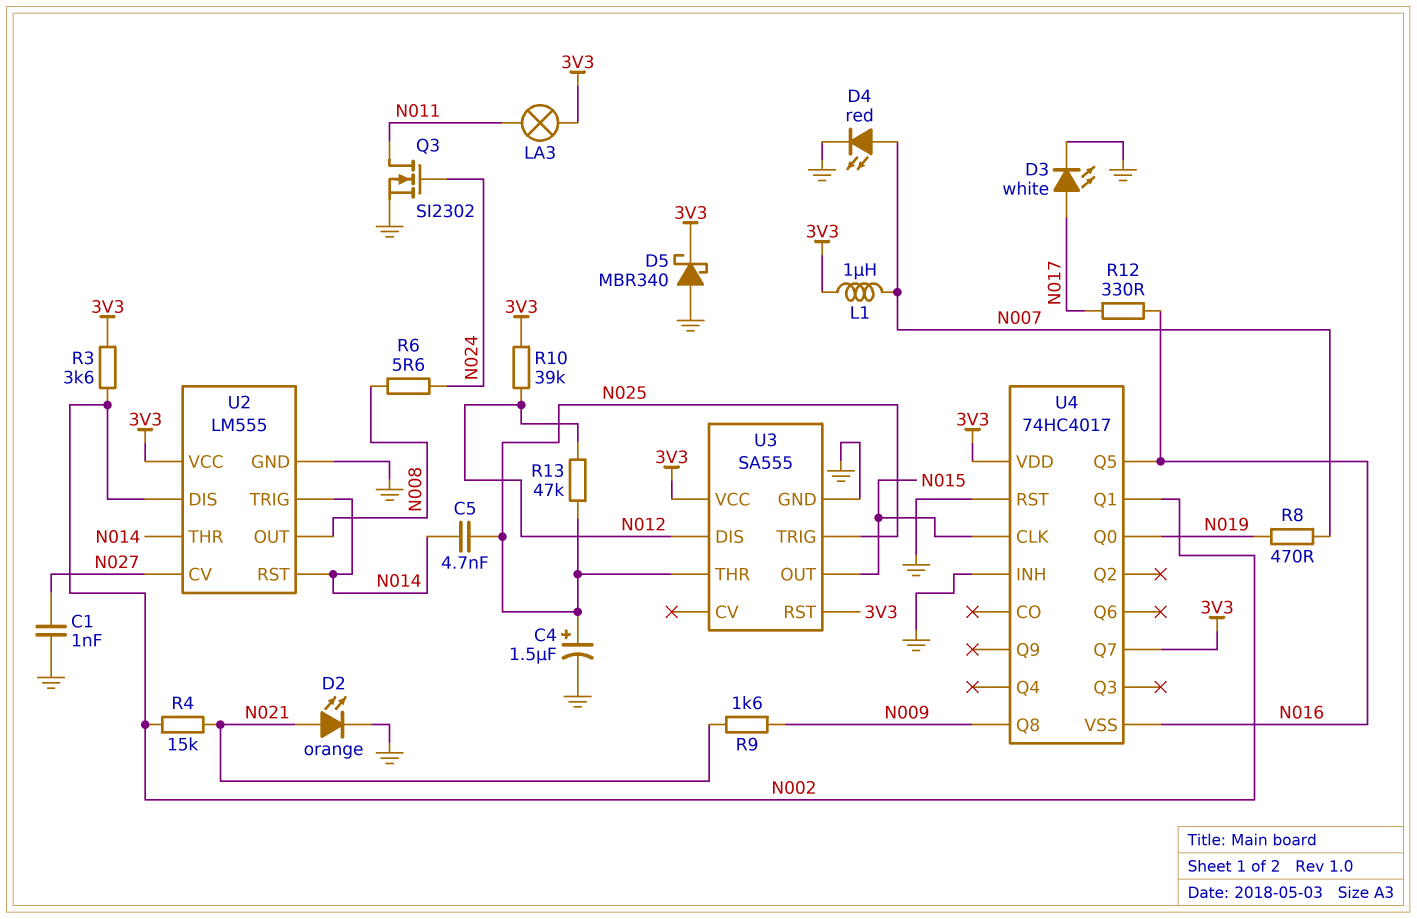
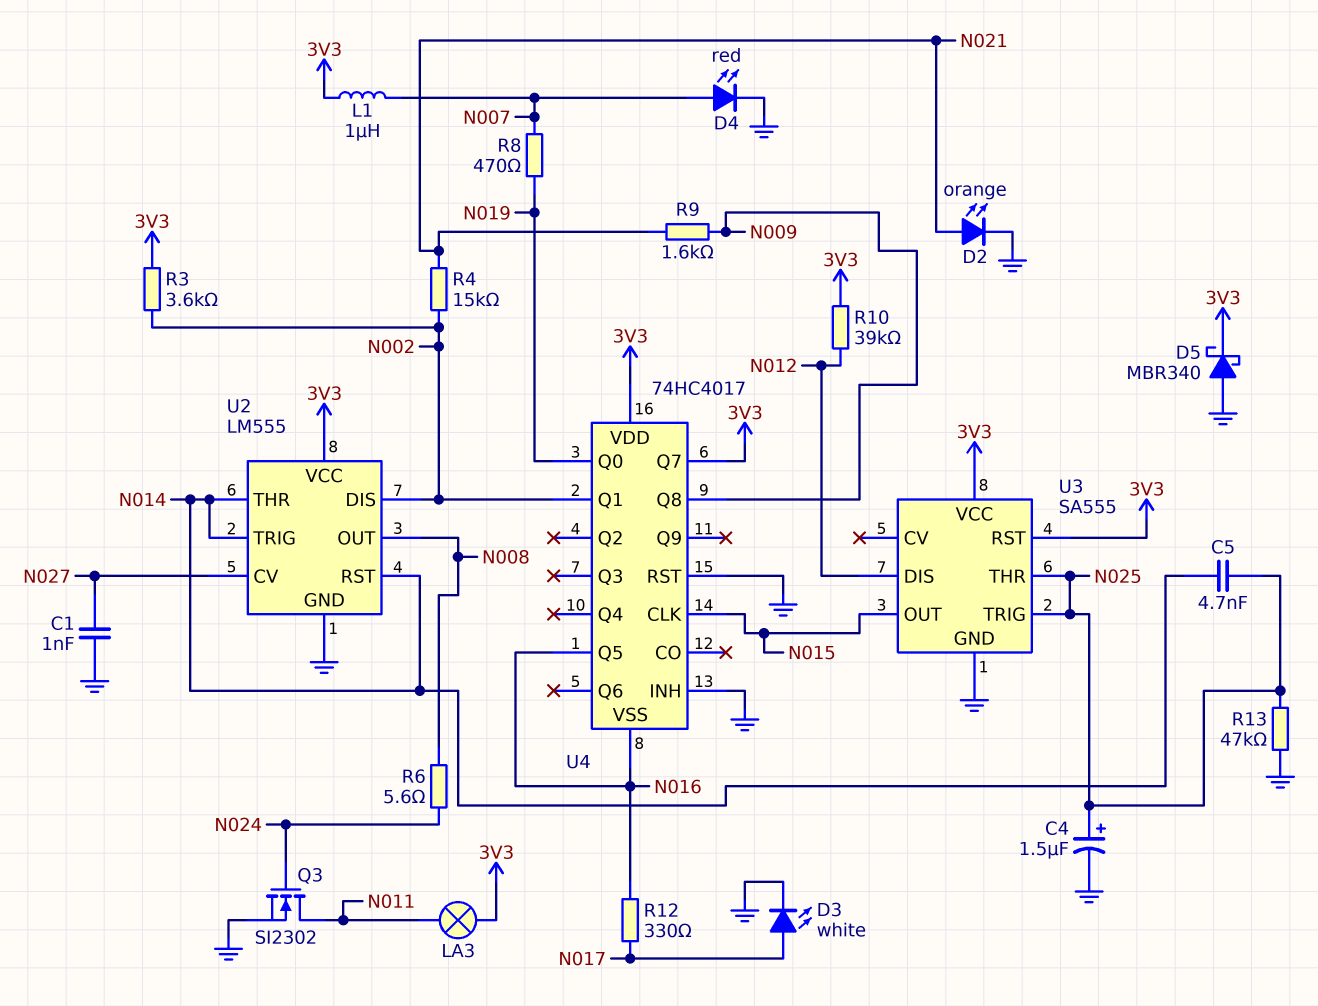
R13: 47k (N012, N025) -> 47k (GND, N025)

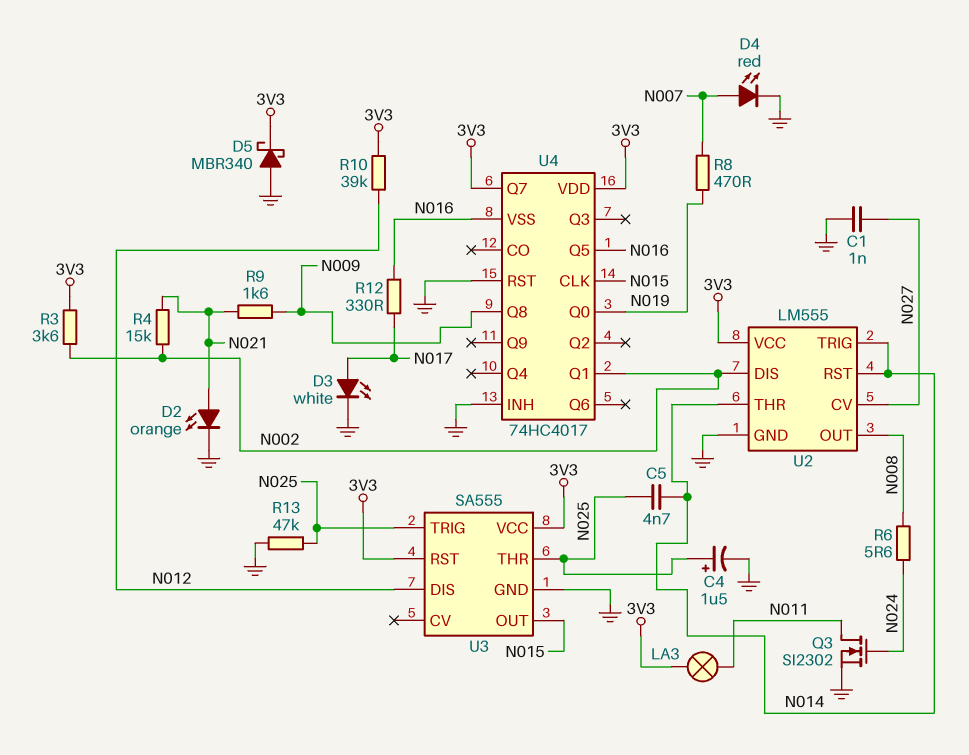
L1: 1uH (3V3, N007) -> none

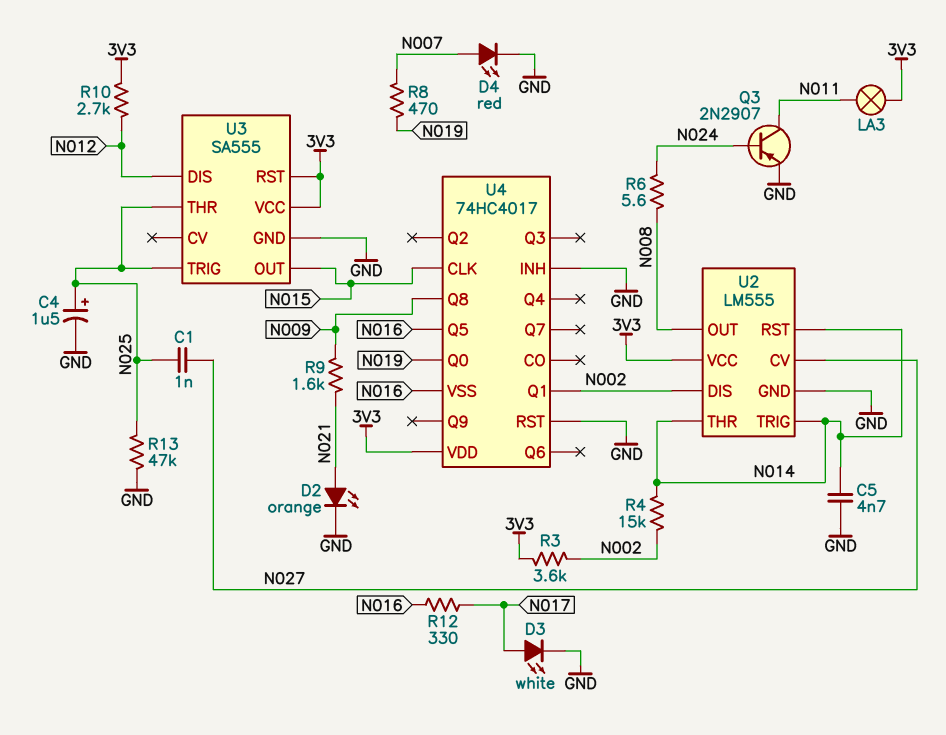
C1: 1nF (GND, N027) -> 1nF (N025, N027)
C5: 4.7nF (N014, N025) -> 4.7nF (GND, N014)
D5: schottky MBR340 (A GND, K 3V3) -> none
Q3: NMOS SI2302 (G N024, D N011, S GND) -> PNP 2N2907 (B N024, C N011, E GND)
R4: 15k (N002, N021) -> 15k (N002, N014)
R10: 39k (3V3, N012) -> 2.7k (3V3, N012)
U4 pin Q7: 3V3 -> none

